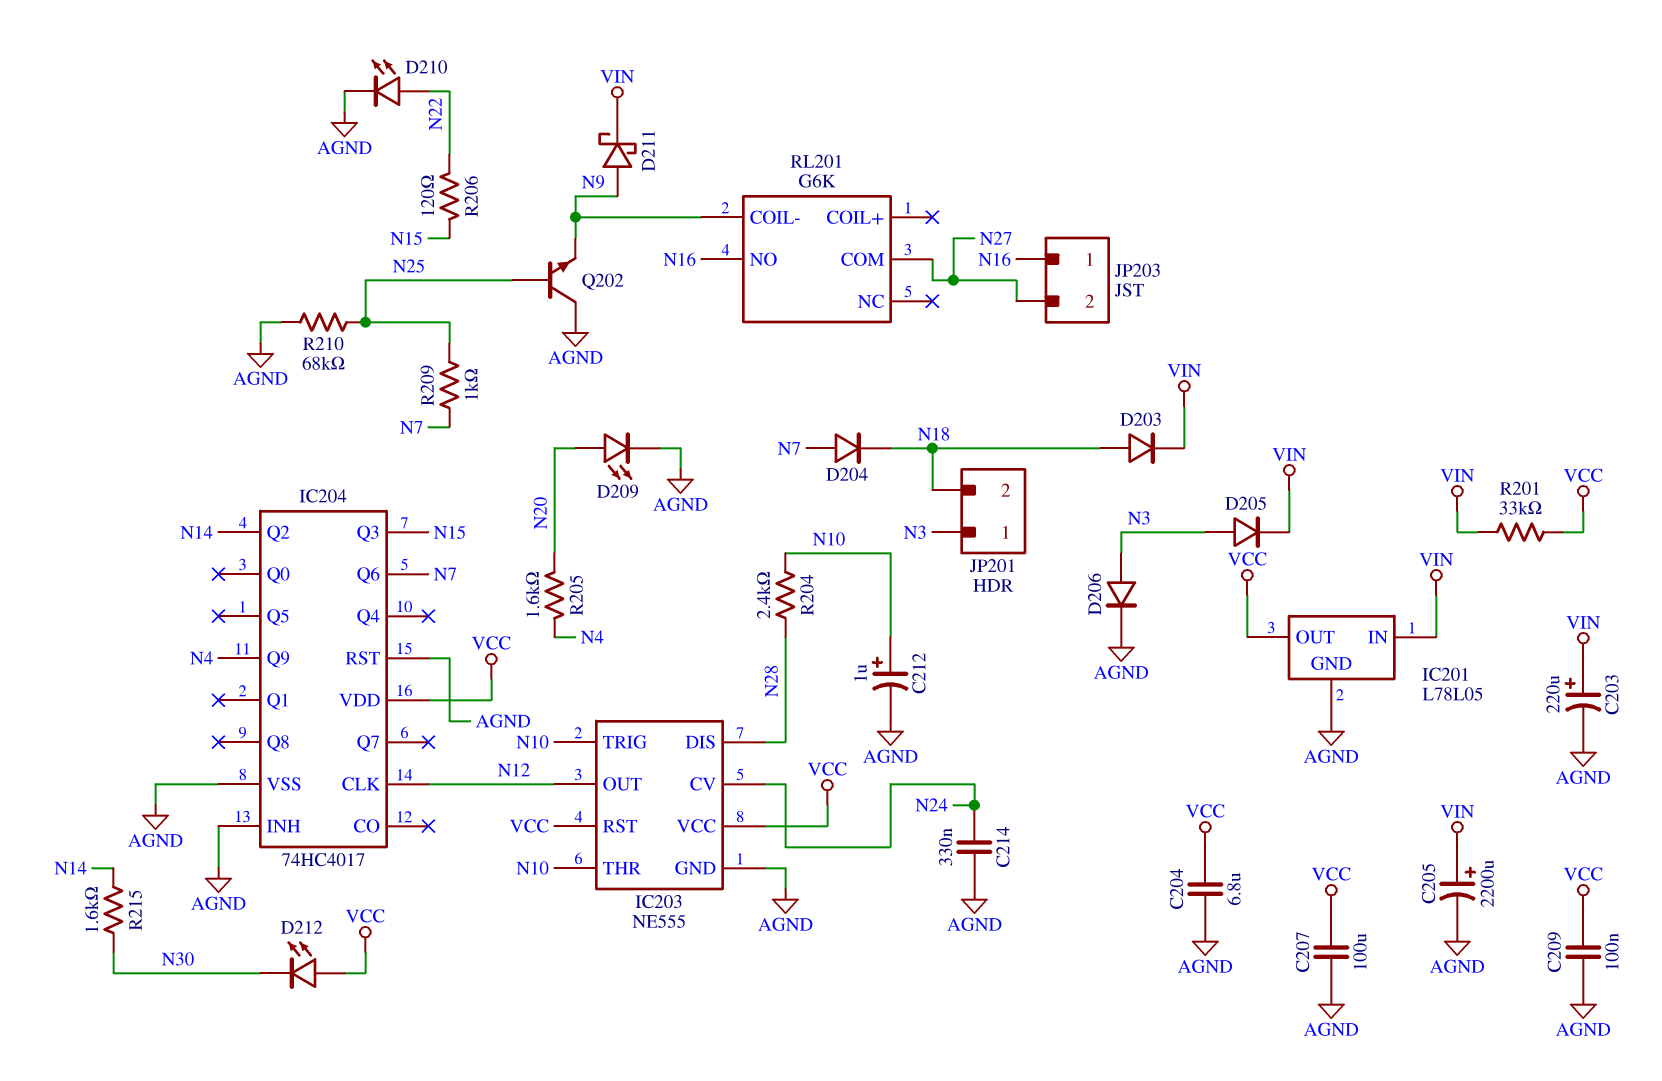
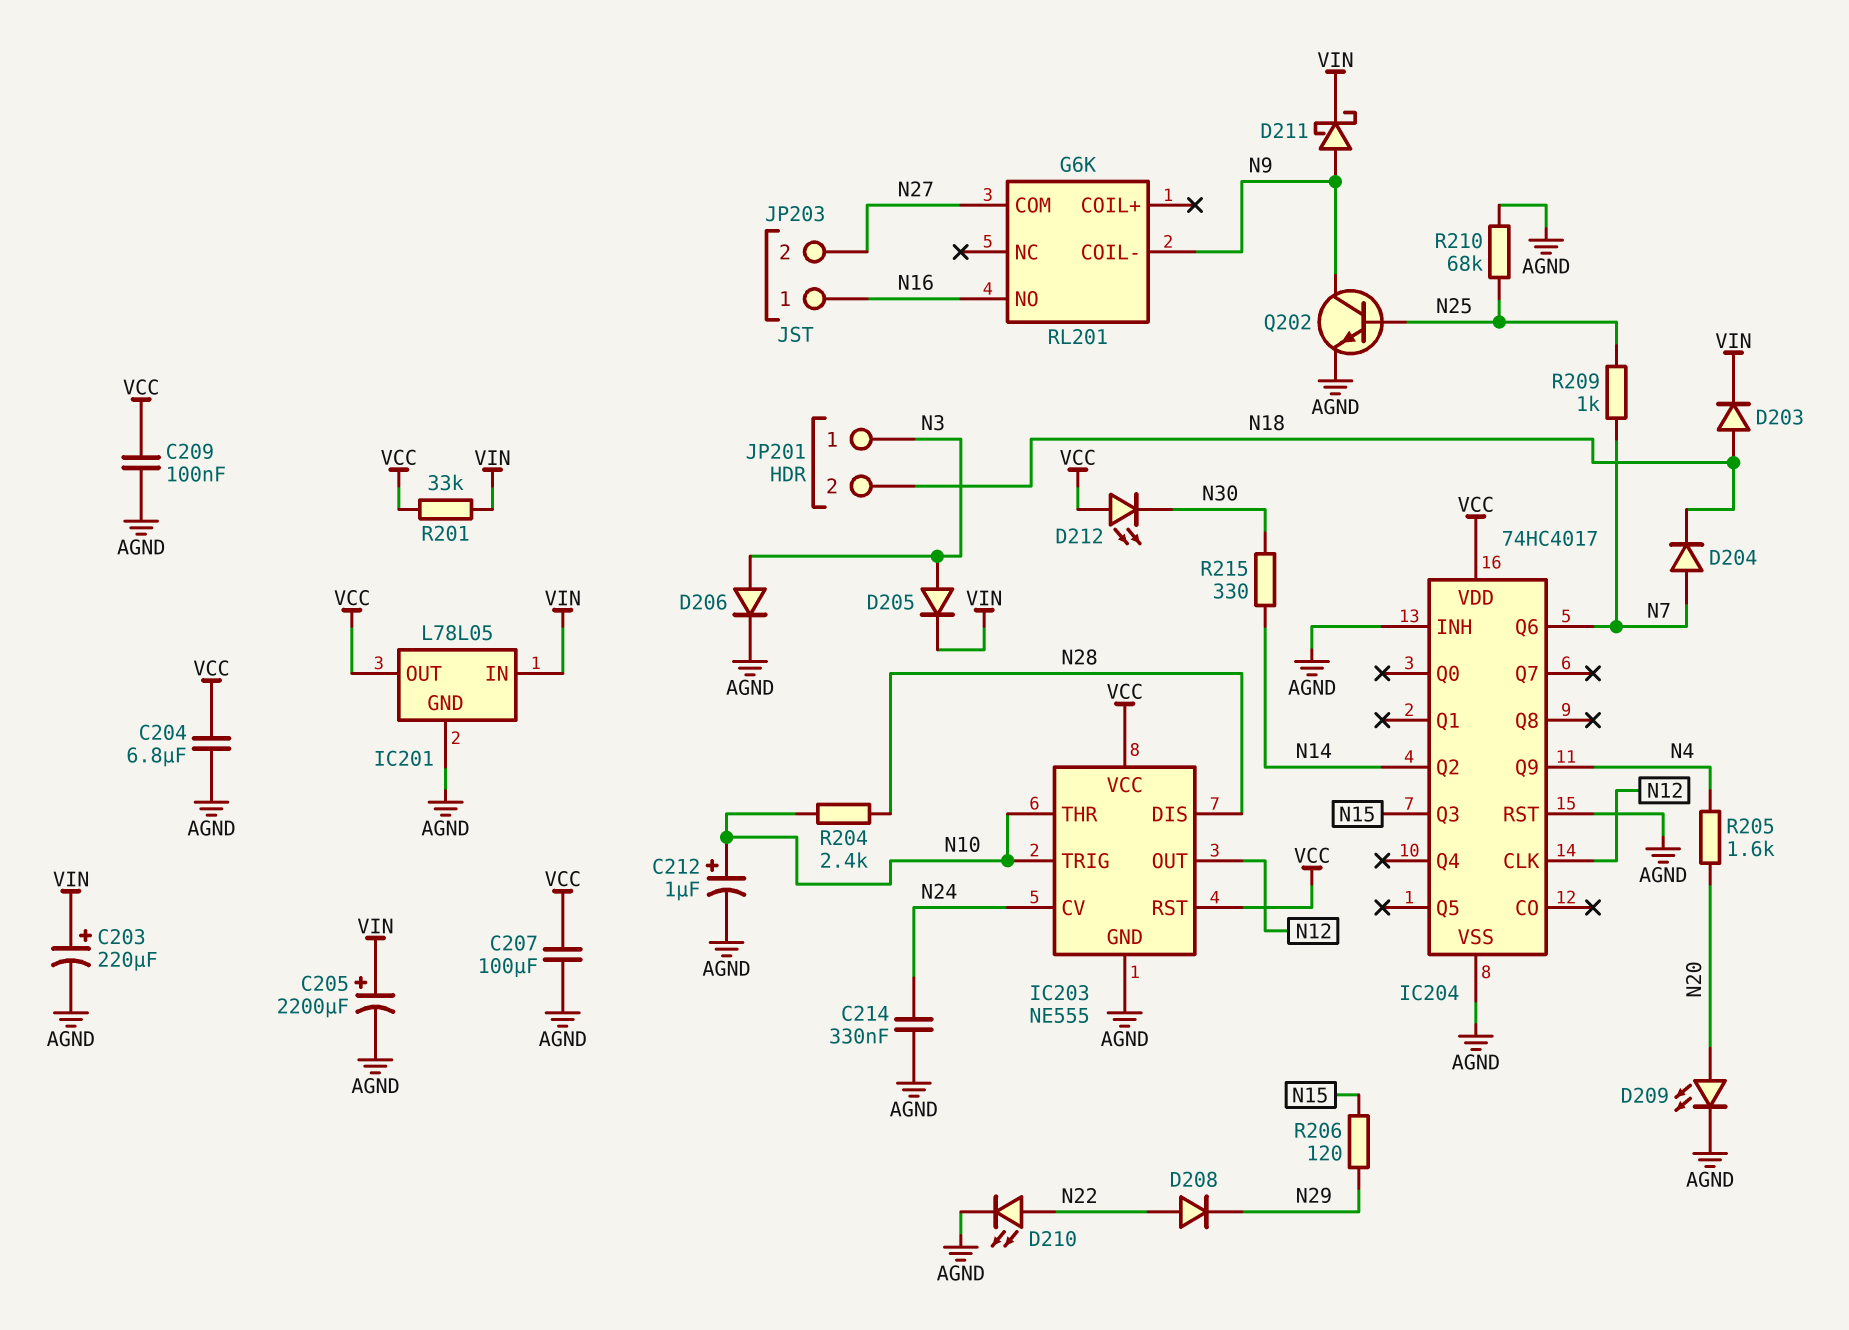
D208: none -> diode (A N22, K N29)
Q202: NPN (B N25, C AGND, E N9) -> NPN (B N25, C N9, E AGND)
R206: 120 (N15, N22) -> 120 (N15, N29)
R215: 1.6k (N14, N30) -> 330 (N14, N30)

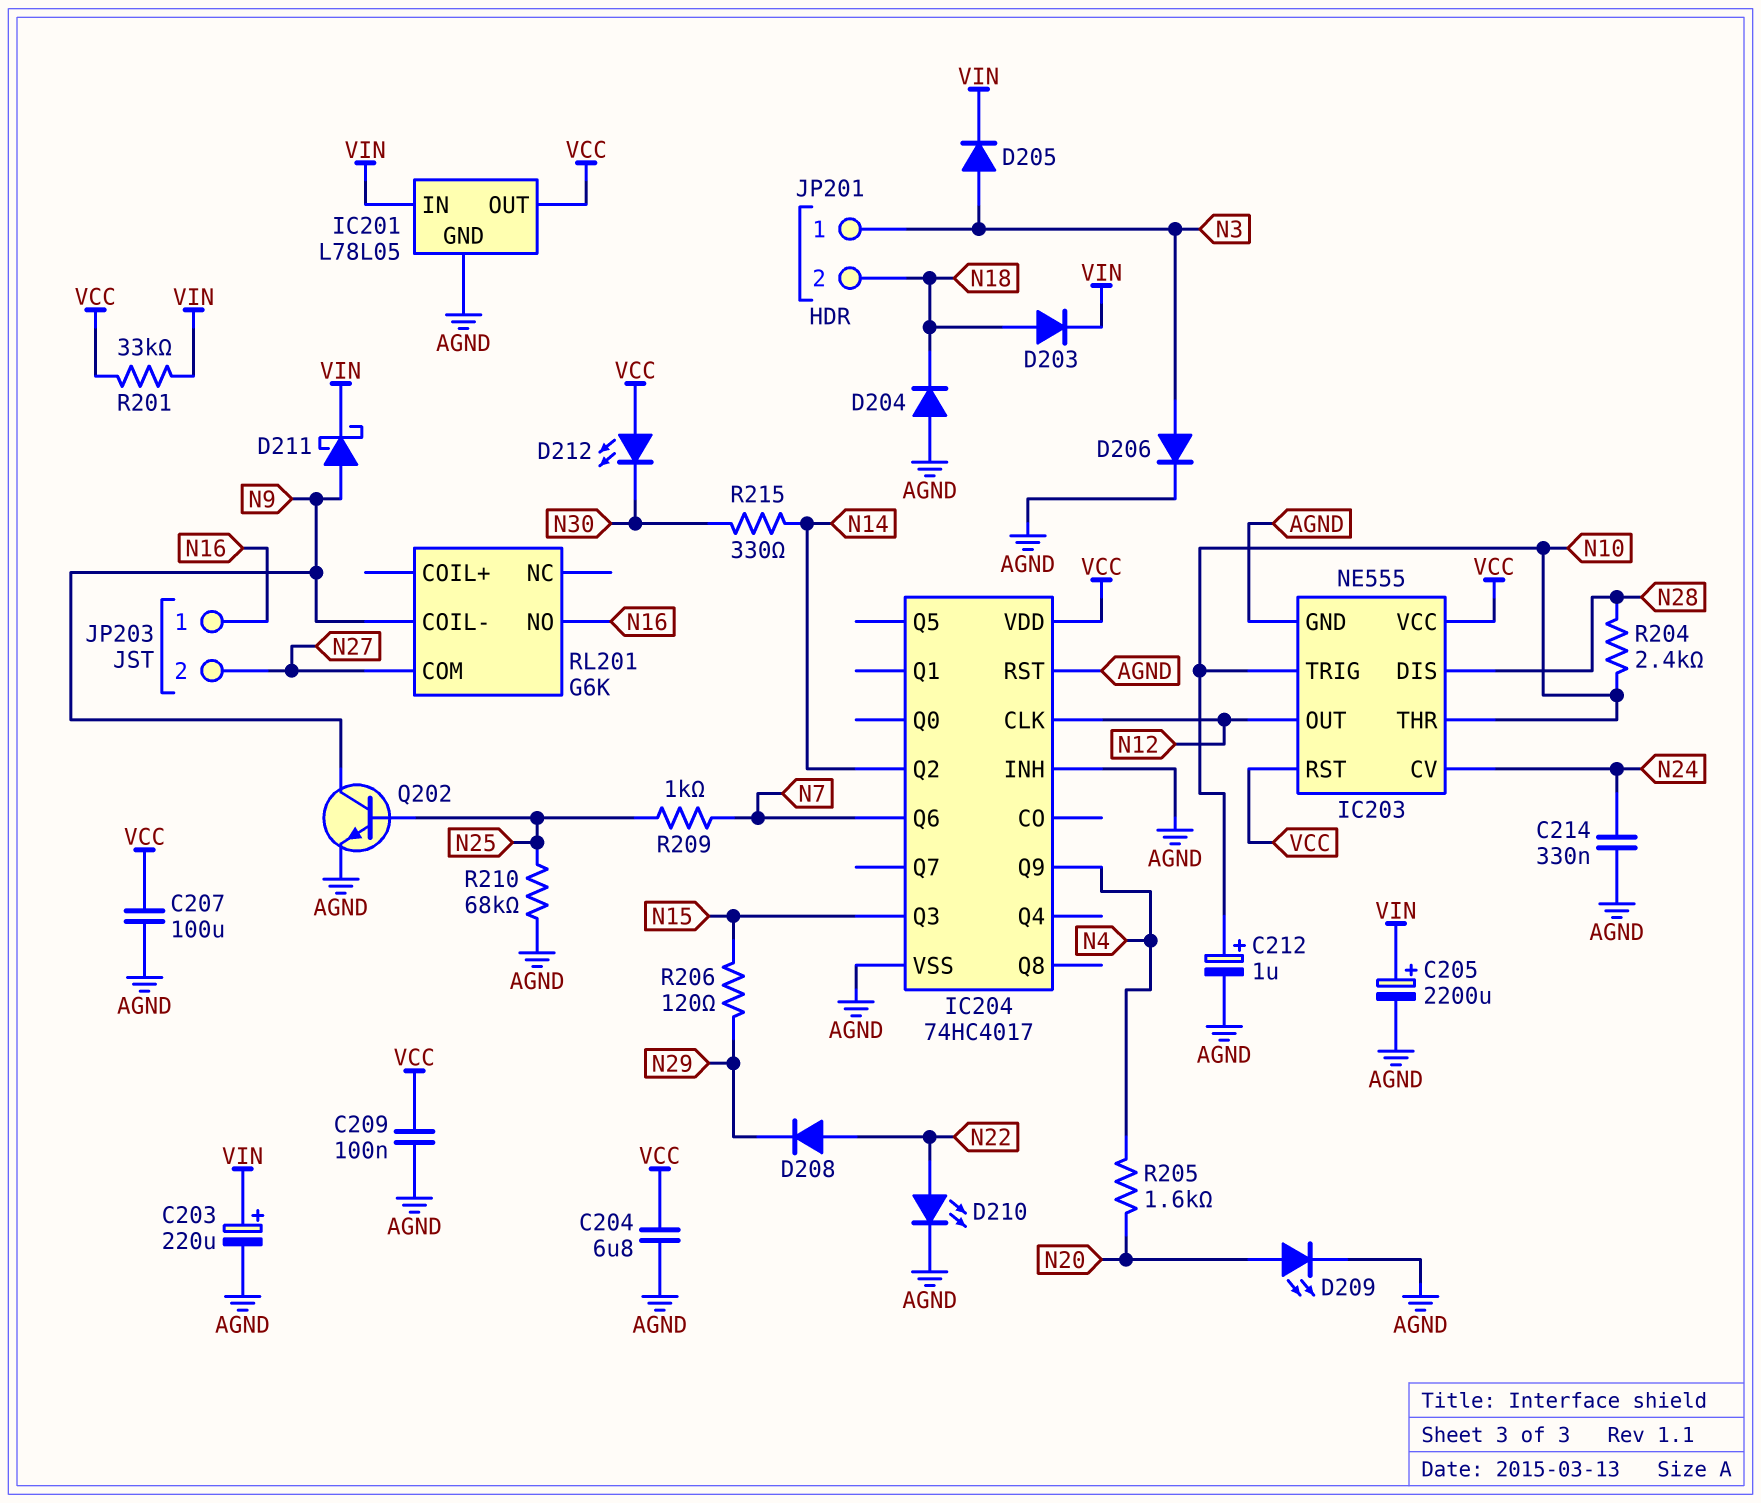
D204: diode (A N7, K N18) -> diode (A AGND, K N18)

